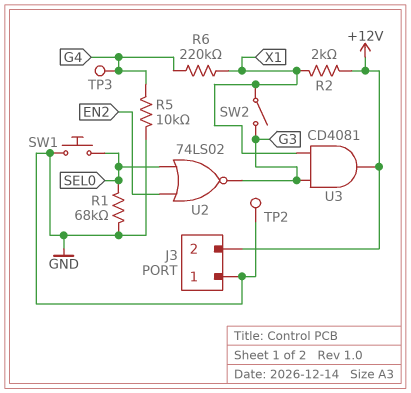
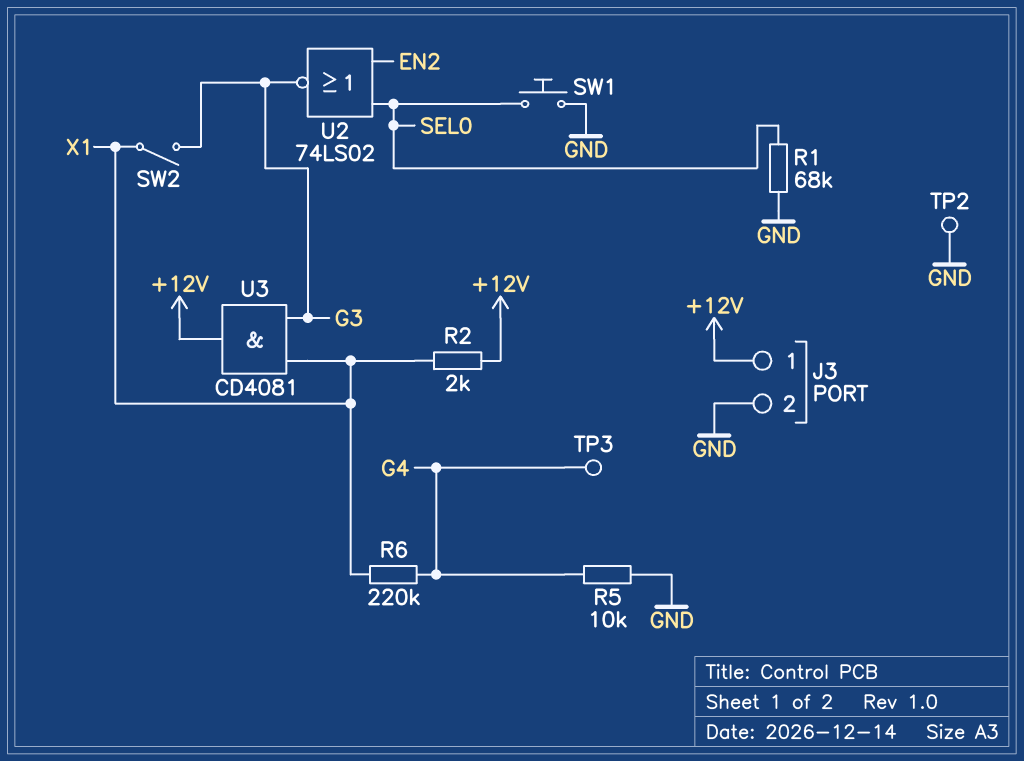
J3 pin 1: GND -> +12V
J3 pin 2: +12V -> GND

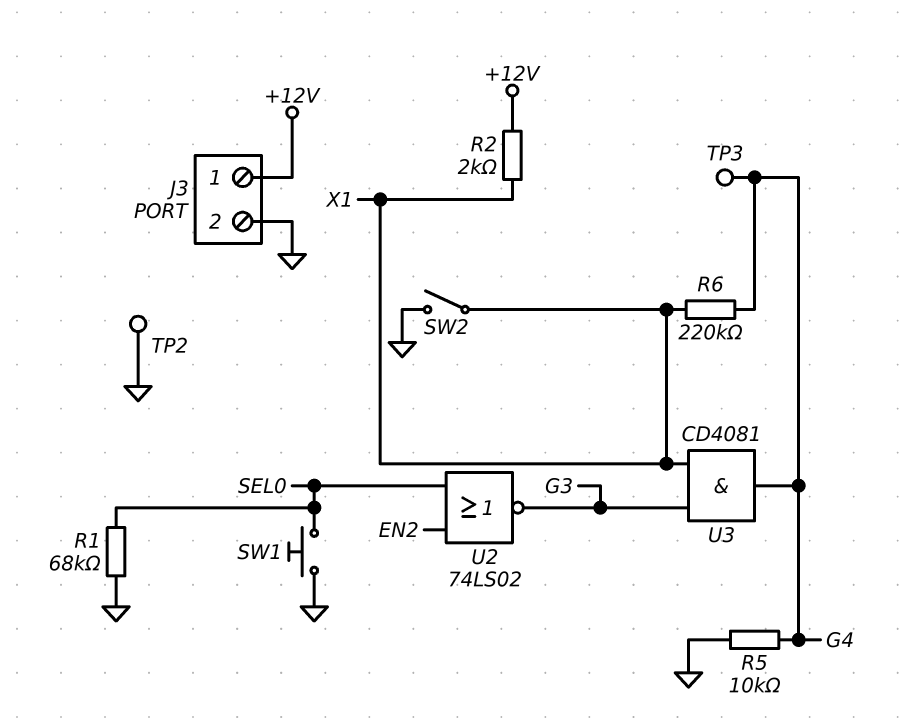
SW2: switch (G3, X1) -> switch (GND, X1)
U3: AND CD4081 (in G3, in X1, out +12V) -> AND CD4081 (in G3, in X1, out G4)

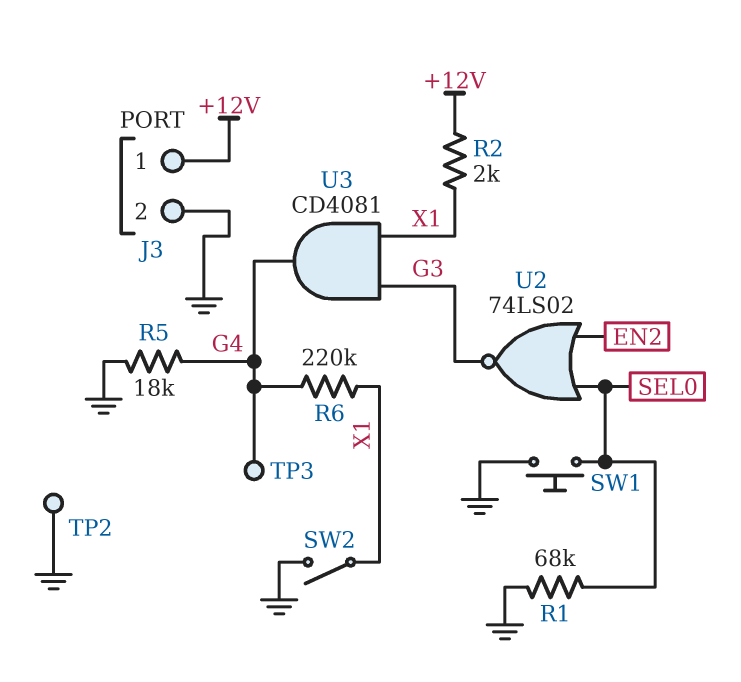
R5: 10k (G4, GND) -> 18k (G4, GND)

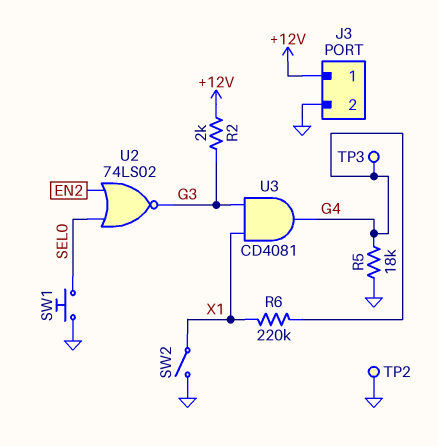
R1: 68k (GND, SEL0) -> none
R2: 2k (+12V, X1) -> 2k (+12V, G3)

